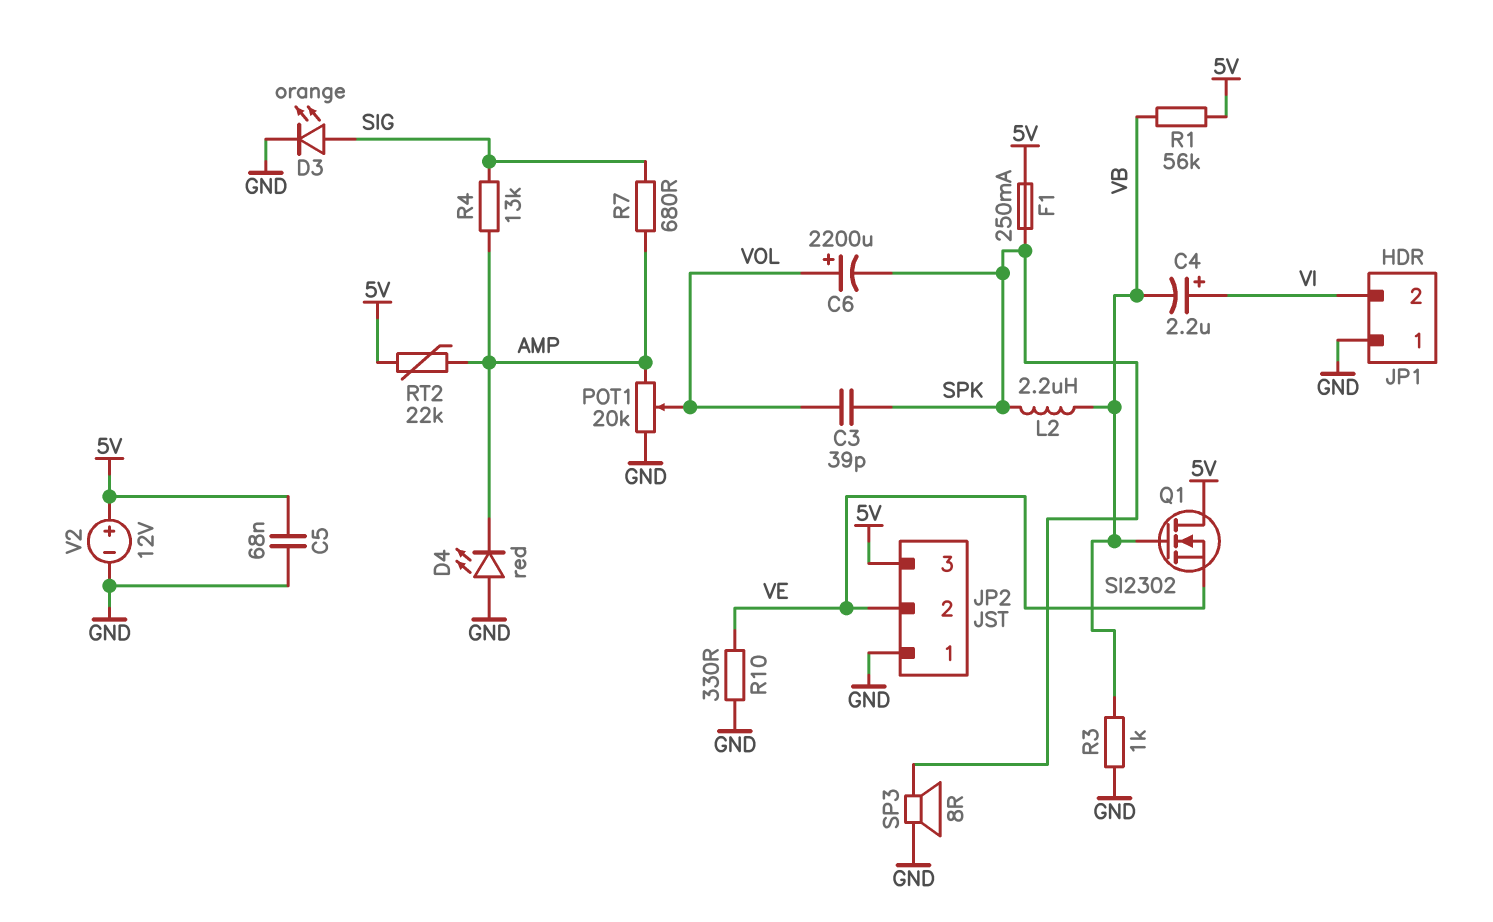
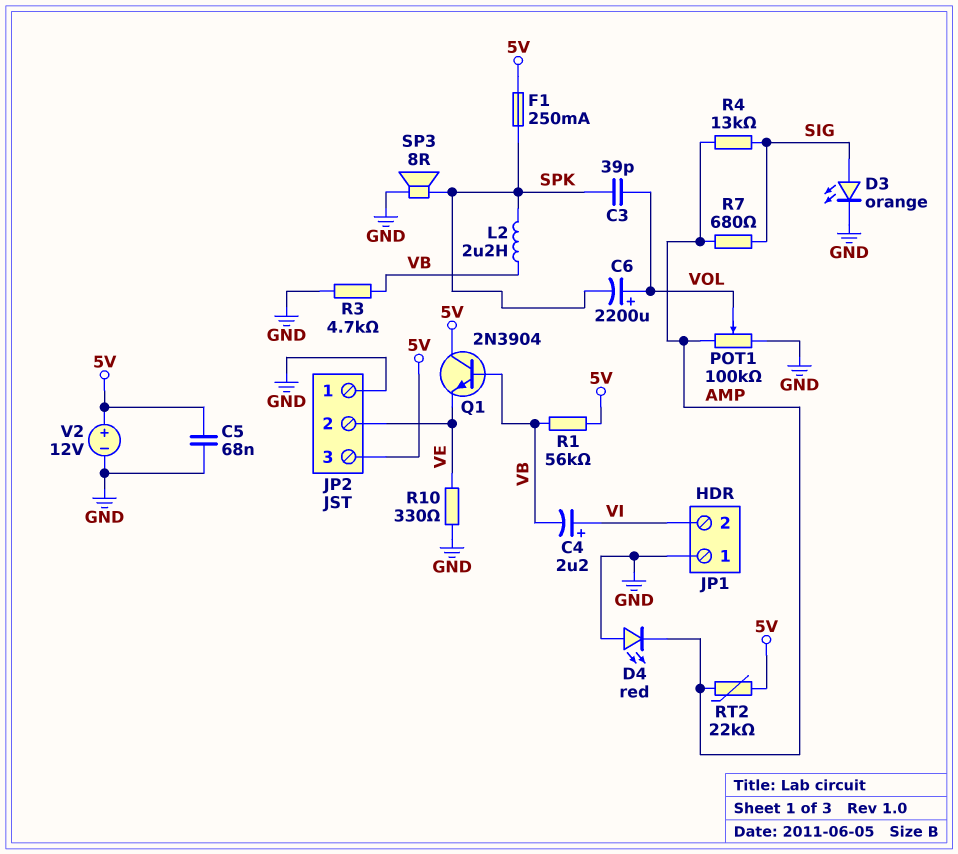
POT1: 20k (AMP, GND, wiper VOL) -> 100k (AMP, GND, wiper VOL)
Q1: NMOS SI2302 (G VB, D 5V, S VE) -> NPN 2N3904 (B VB, C 5V, E VE)
R3: 1k (GND, VB) -> 4.7k (GND, VB)

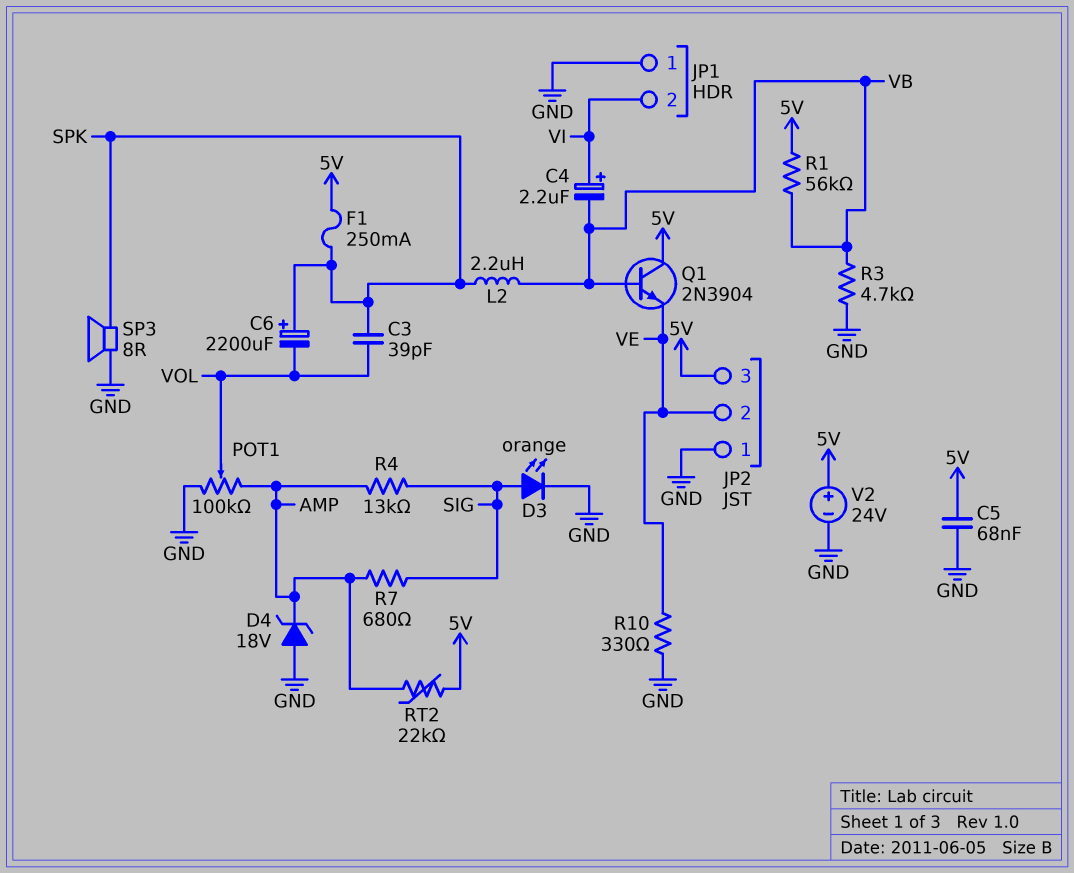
C6: 2200uF (plus VOL, minus SPK) -> 2200uF (plus SPK, minus VOL)
D4: LED red (A GND, K AMP) -> zener 18V (A GND, K AMP)
V2: 12V (plus 5V, minus GND) -> 24V (plus 5V, minus GND)

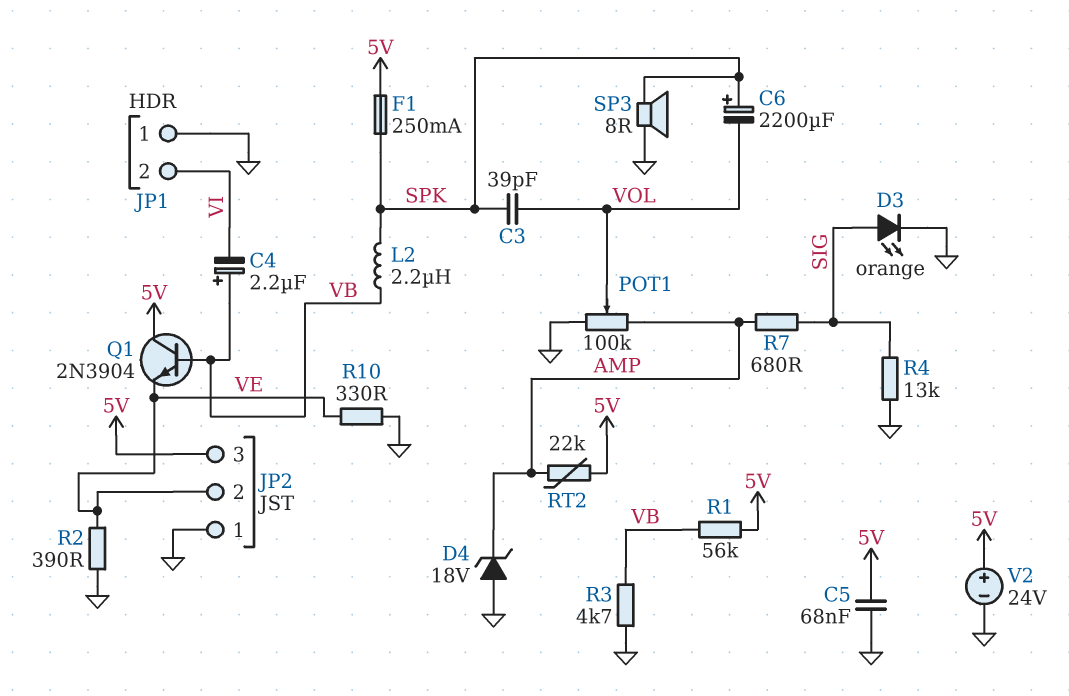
C4: 2.2uF (plus VI, minus VB) -> 2.2uF (plus VB, minus VI)
R2: none -> 390 (GND, VE)
R4: 13k (AMP, SIG) -> 13k (GND, SIG)

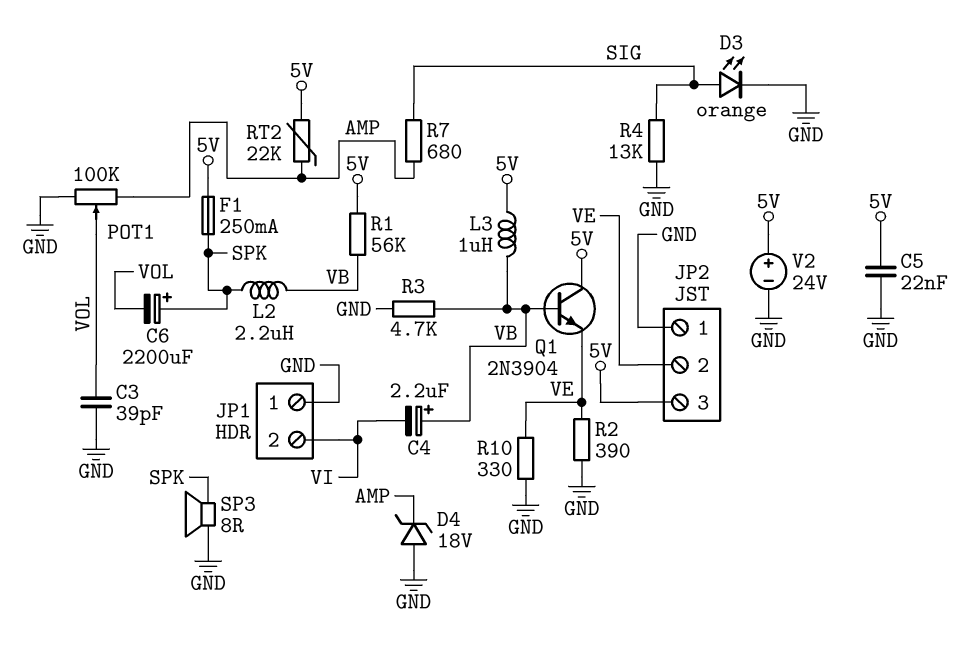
C3: 39pF (SPK, VOL) -> 39pF (GND, VOL)
C5: 68nF (5V, GND) -> 22nF (5V, GND)
L3: none -> 1uH (5V, VB)

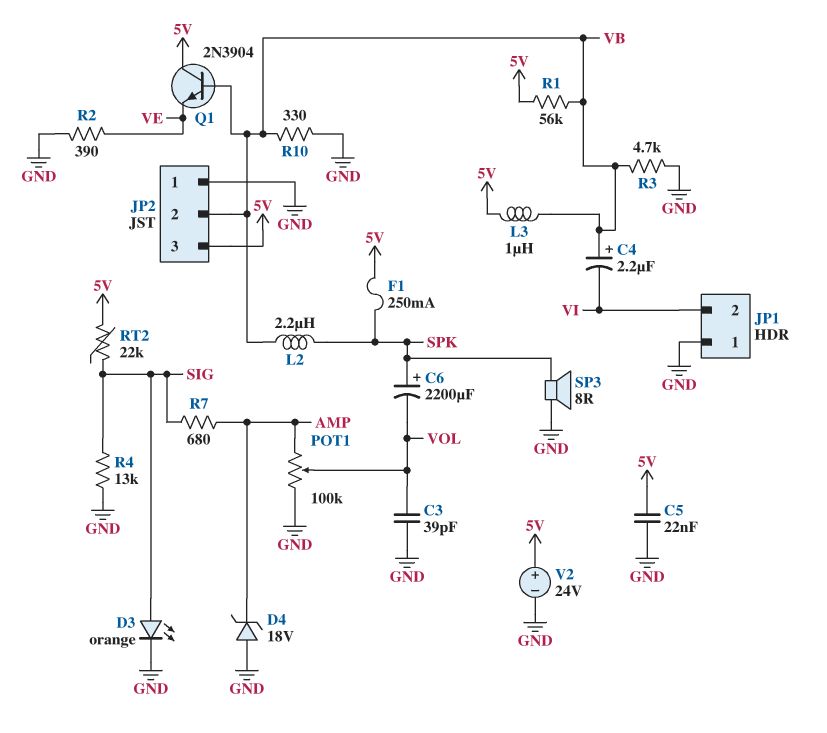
JP2 pin 2: VE -> VB
R10: 330 (GND, VE) -> 330 (GND, VB)
RT2: 22k (5V, AMP) -> 22k (5V, SIG)

